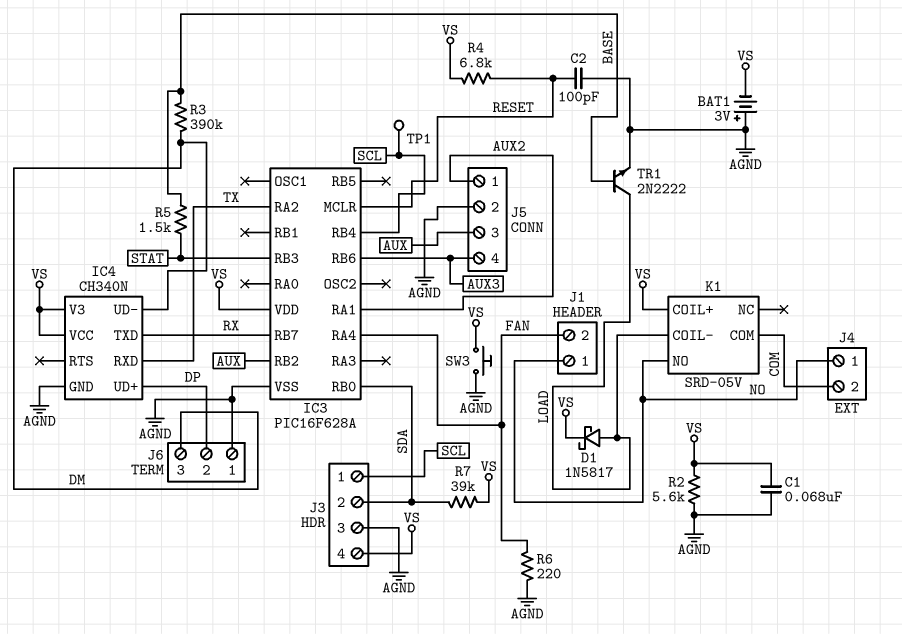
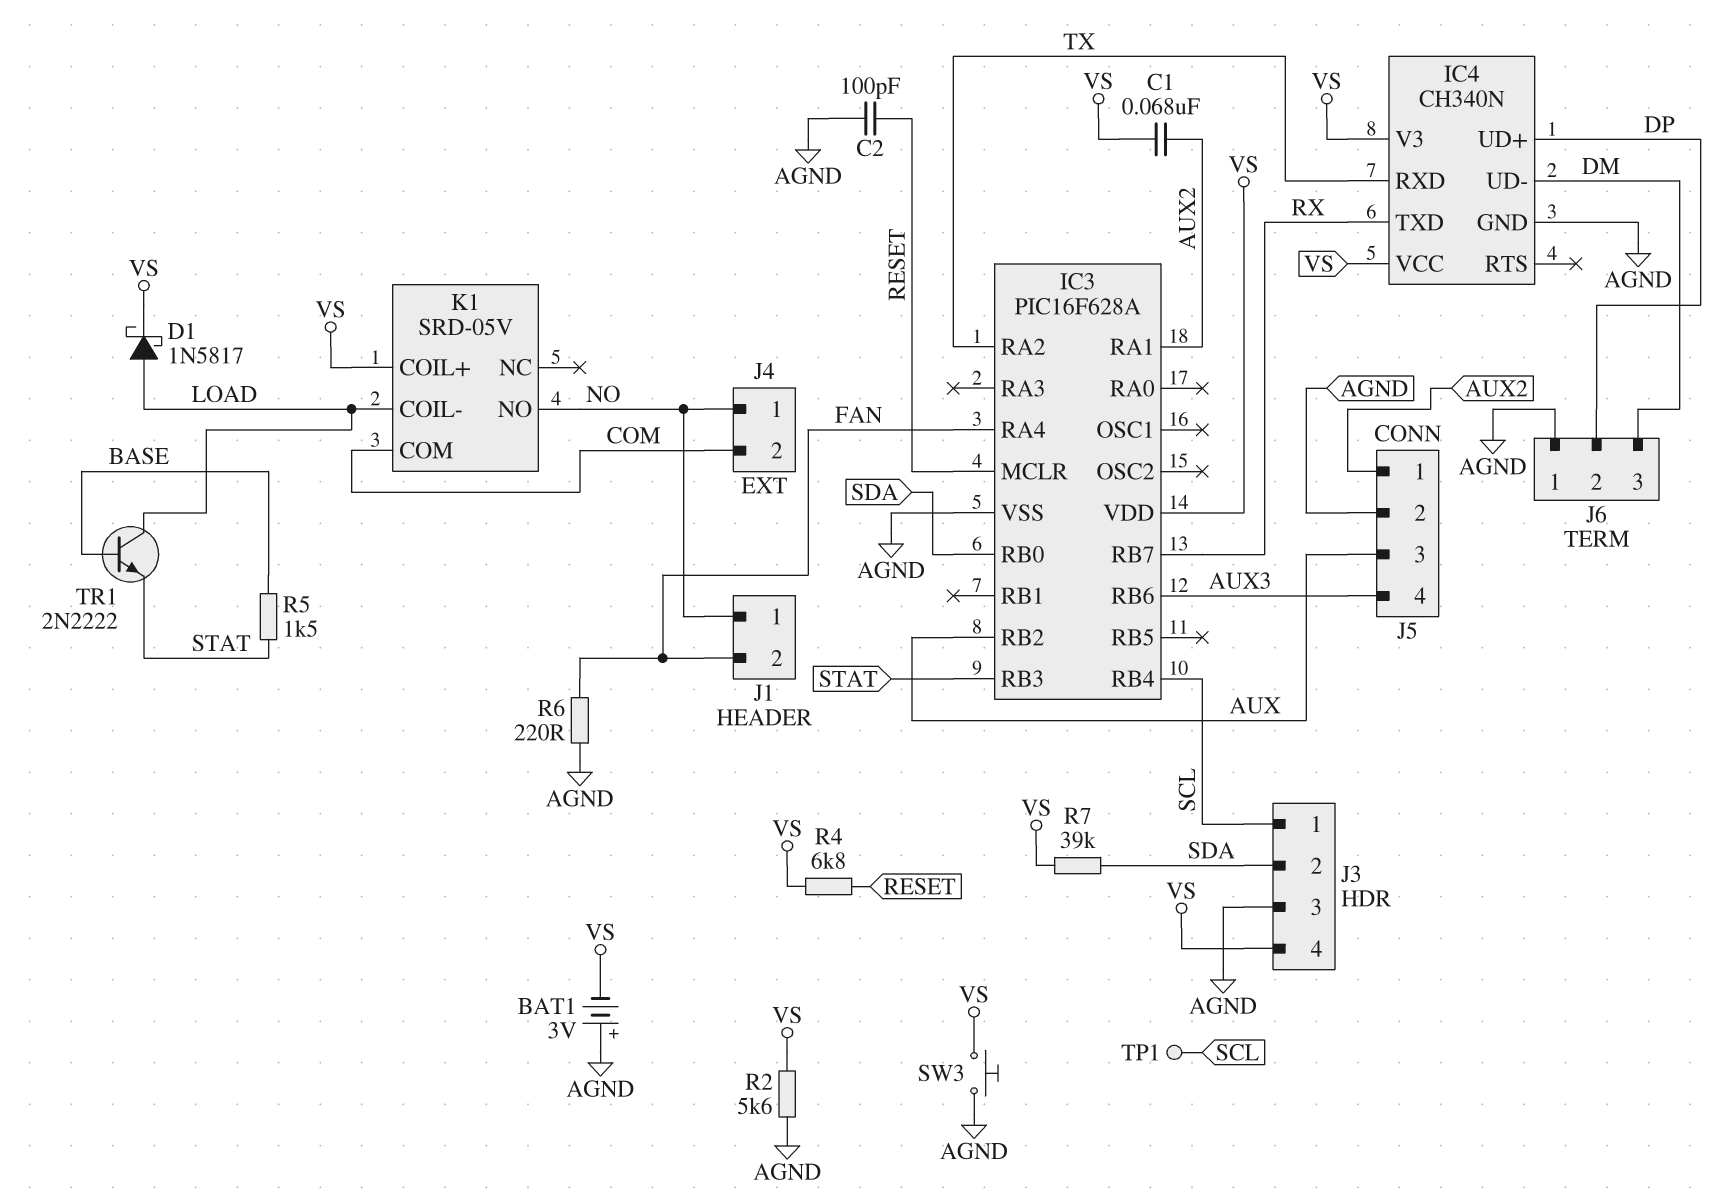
C1: 68nF (AGND, VS) -> 68nF (AUX2, VS)
R3: 390k (BASE, DM) -> none
TR1: NPN 2N2222 (B BASE, C LOAD, E AGND) -> NPN 2N2222 (B BASE, C LOAD, E STAT)

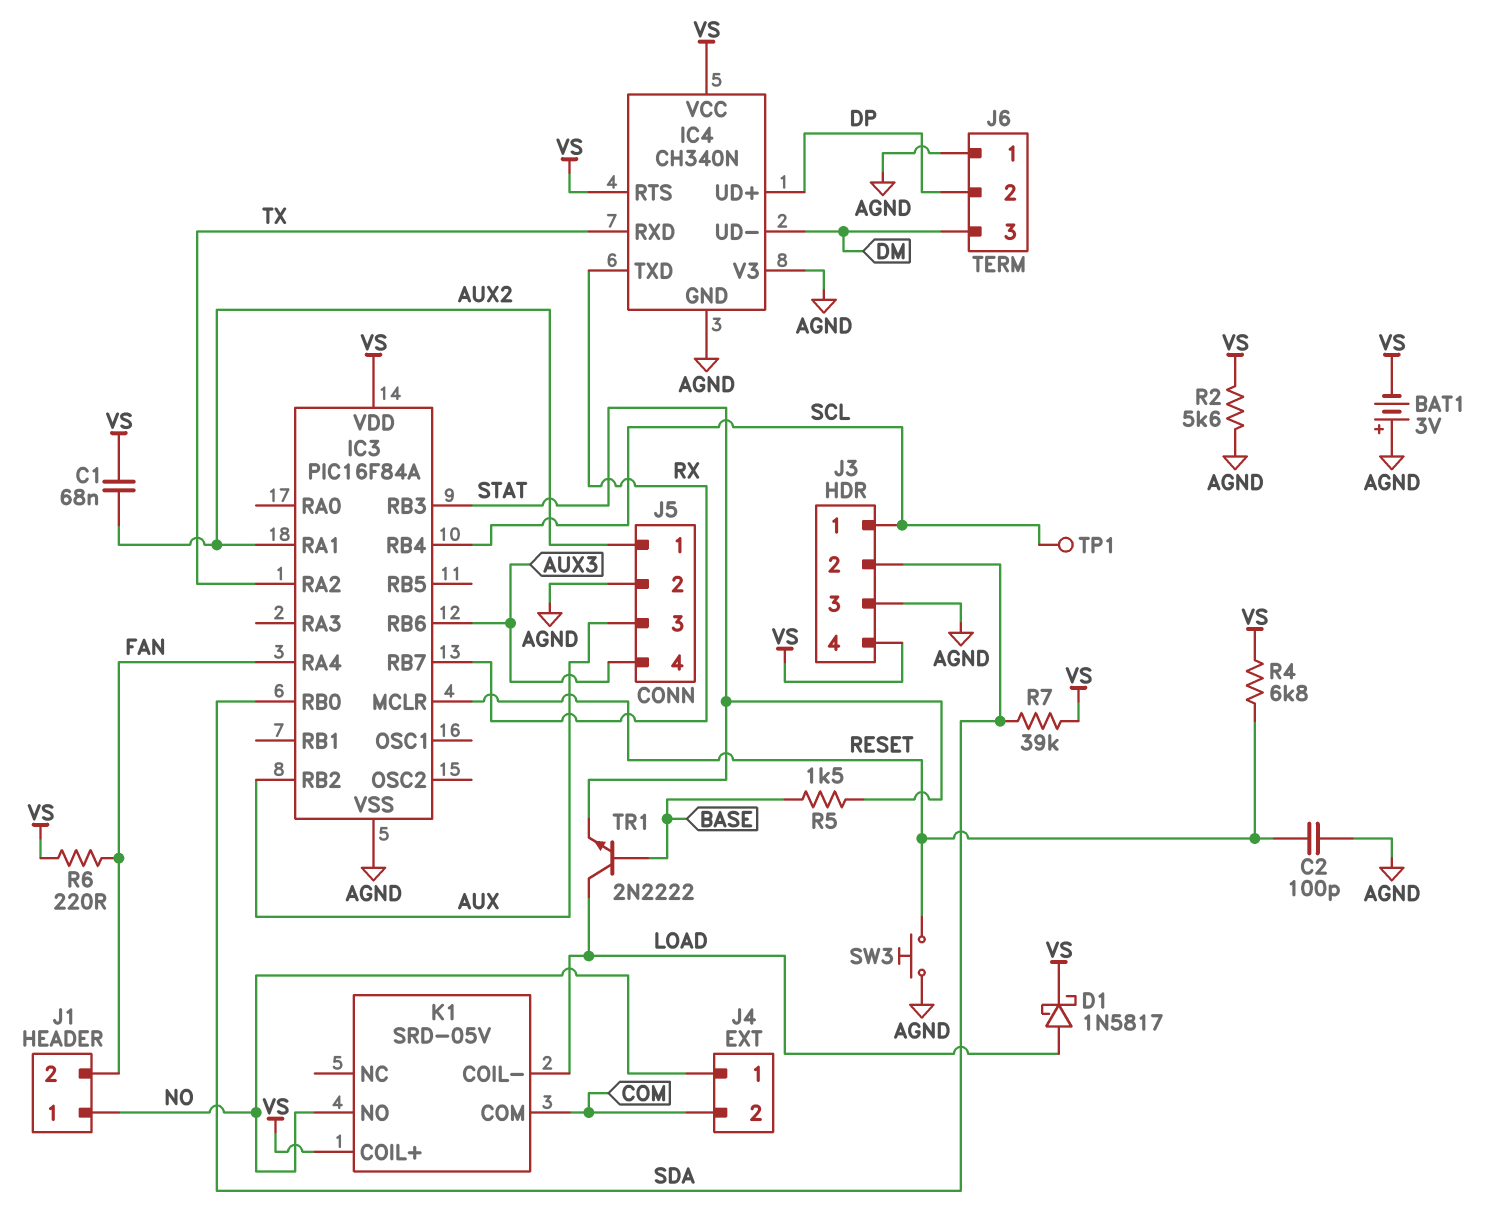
IC3: PIC16F628A -> PIC16F84A
IC4 pin RTS: none -> VS
IC4 pin V3: VS -> AGND
R6: 220 (AGND, FAN) -> 220 (FAN, VS)
SW3: button (AGND, VS) -> button (AGND, RESET)

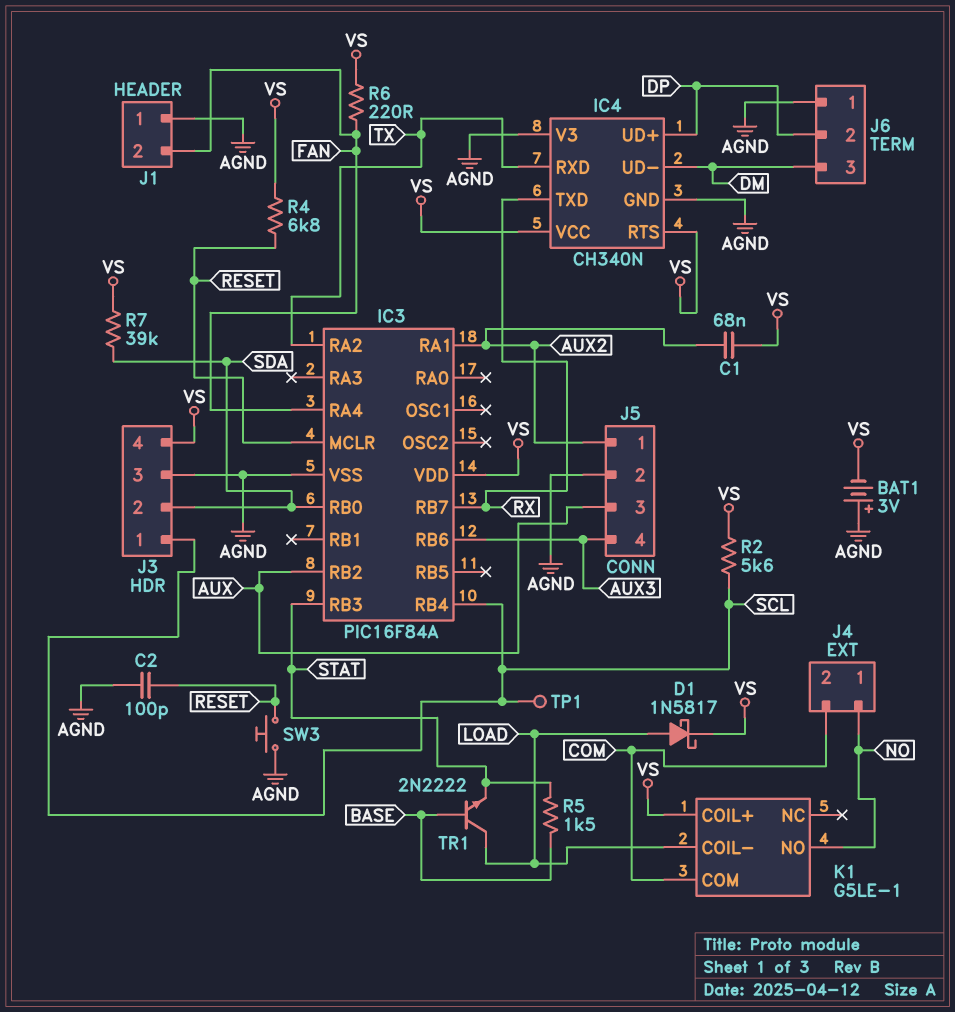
J1 pin 1: NO -> AGND
K1: SRD-05V -> G5LE-1
R2: 5.6k (AGND, VS) -> 5.6k (SCL, VS)

